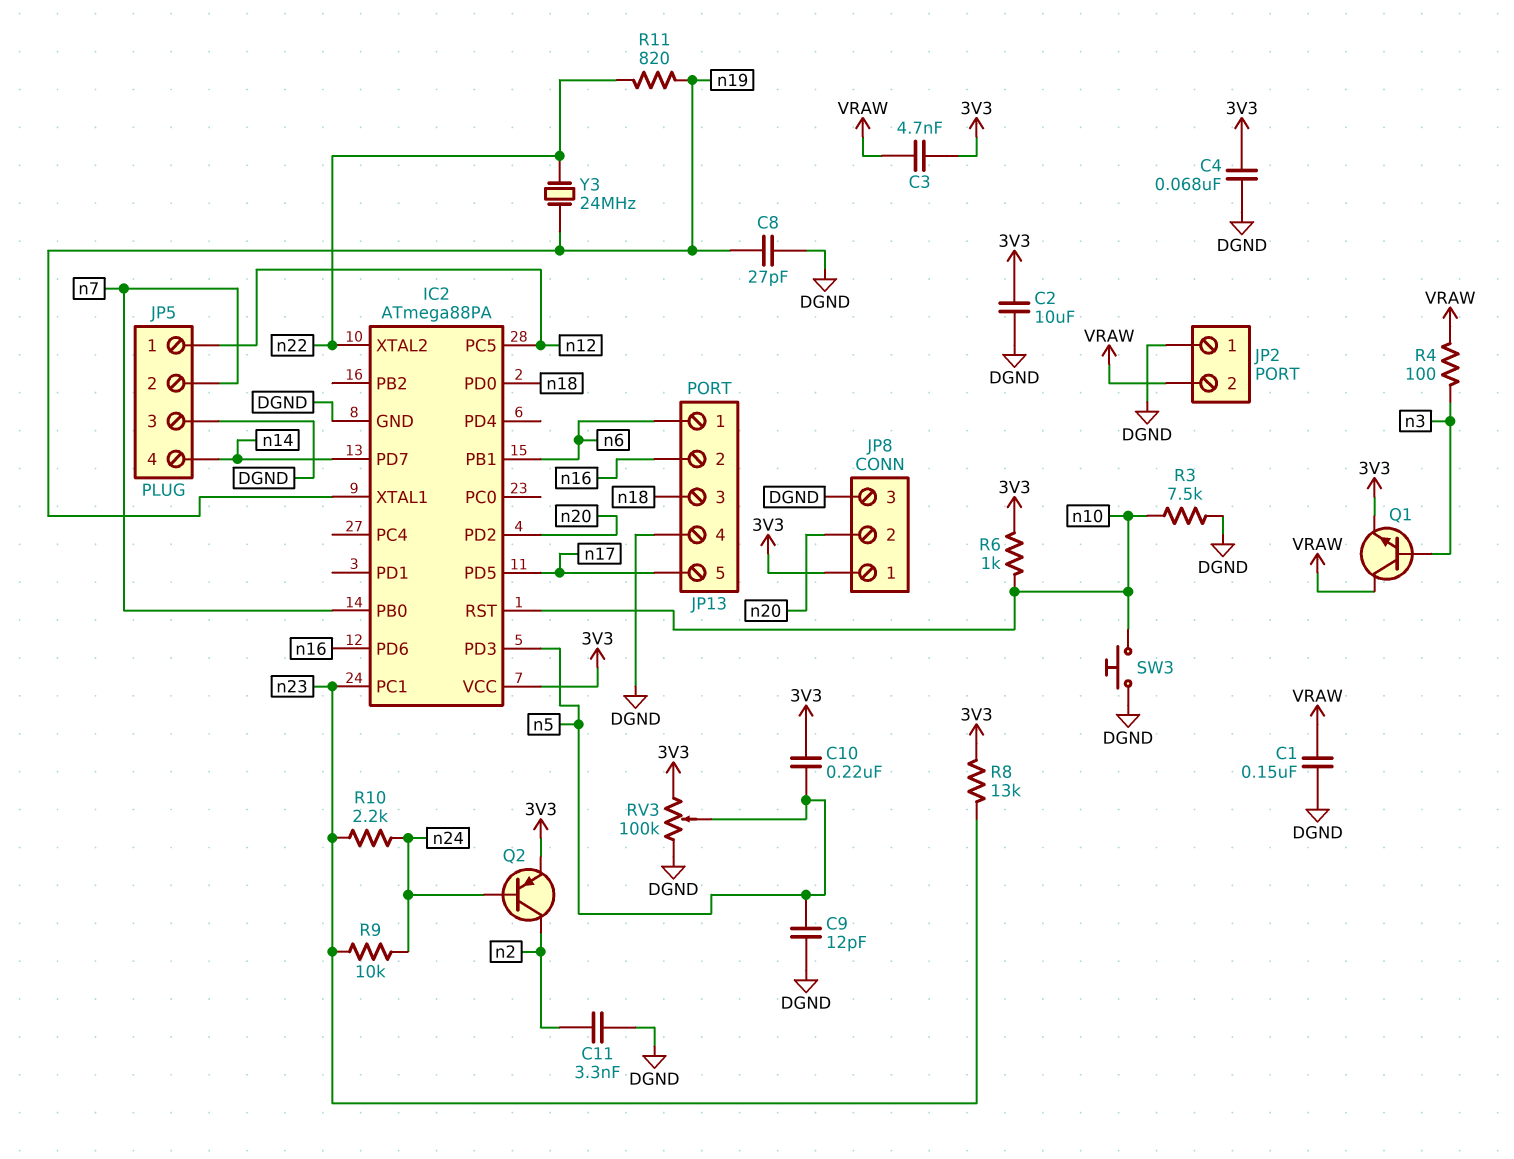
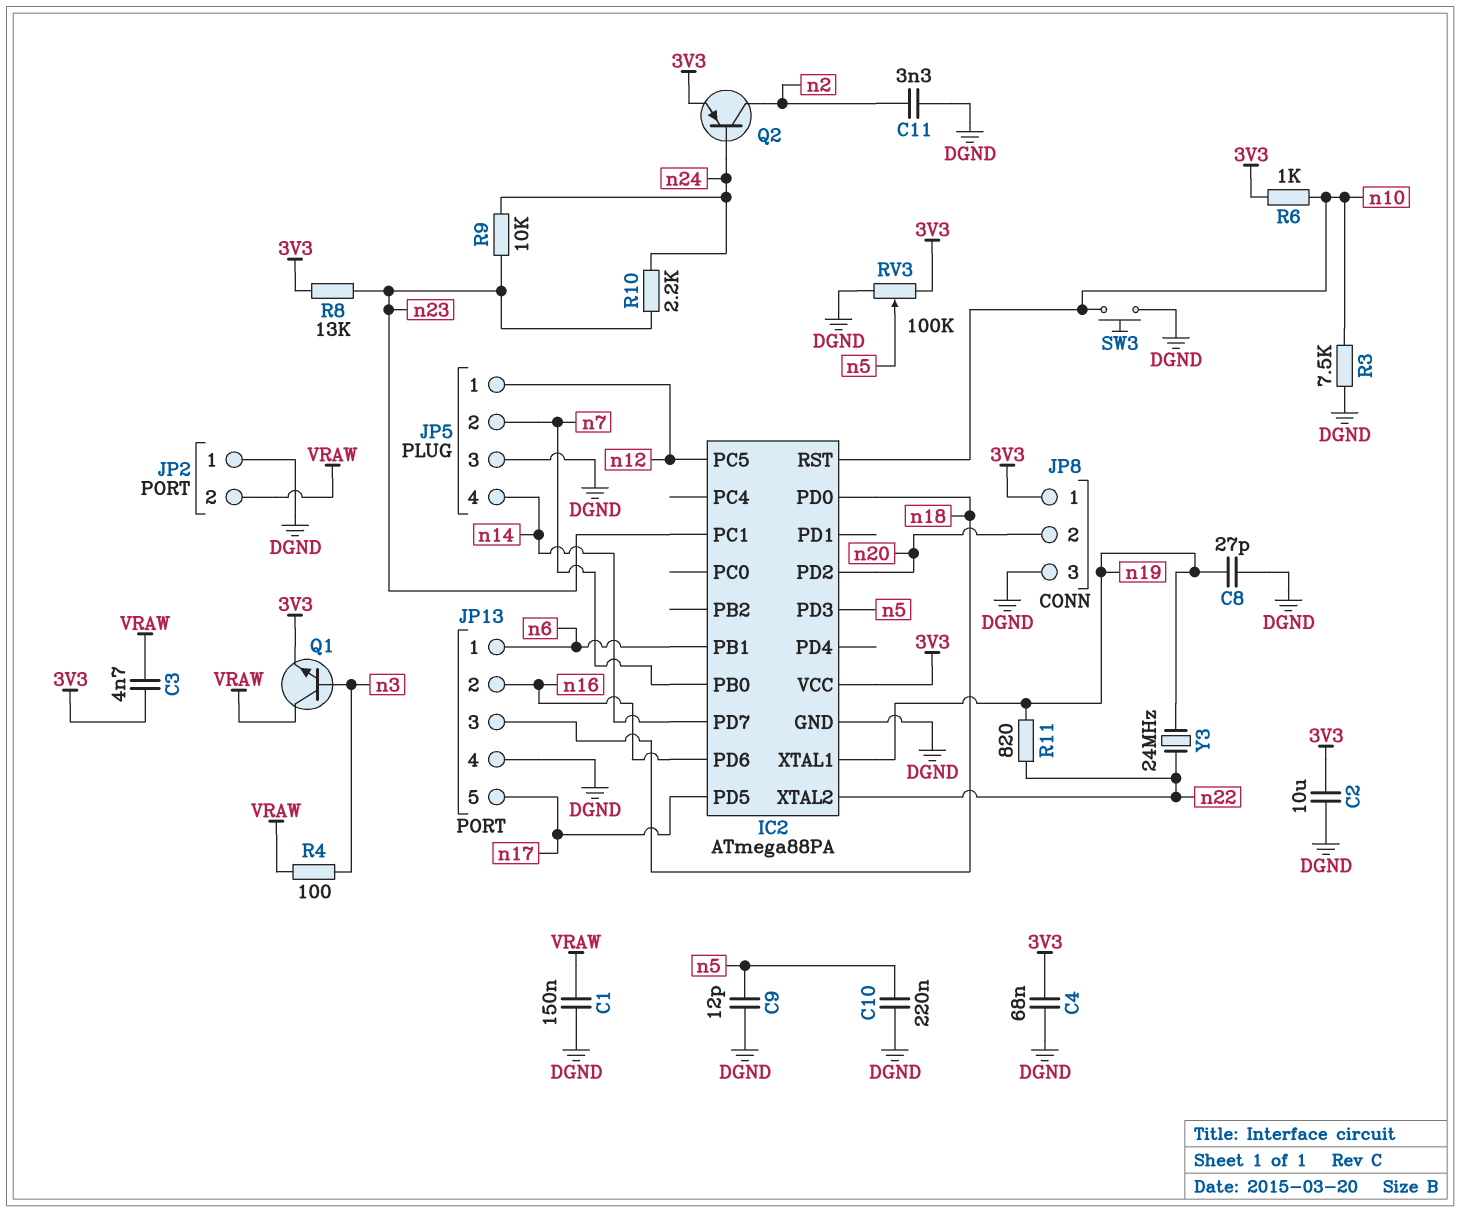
C10: 220nF (3V3, n5) -> 220nF (DGND, n5)

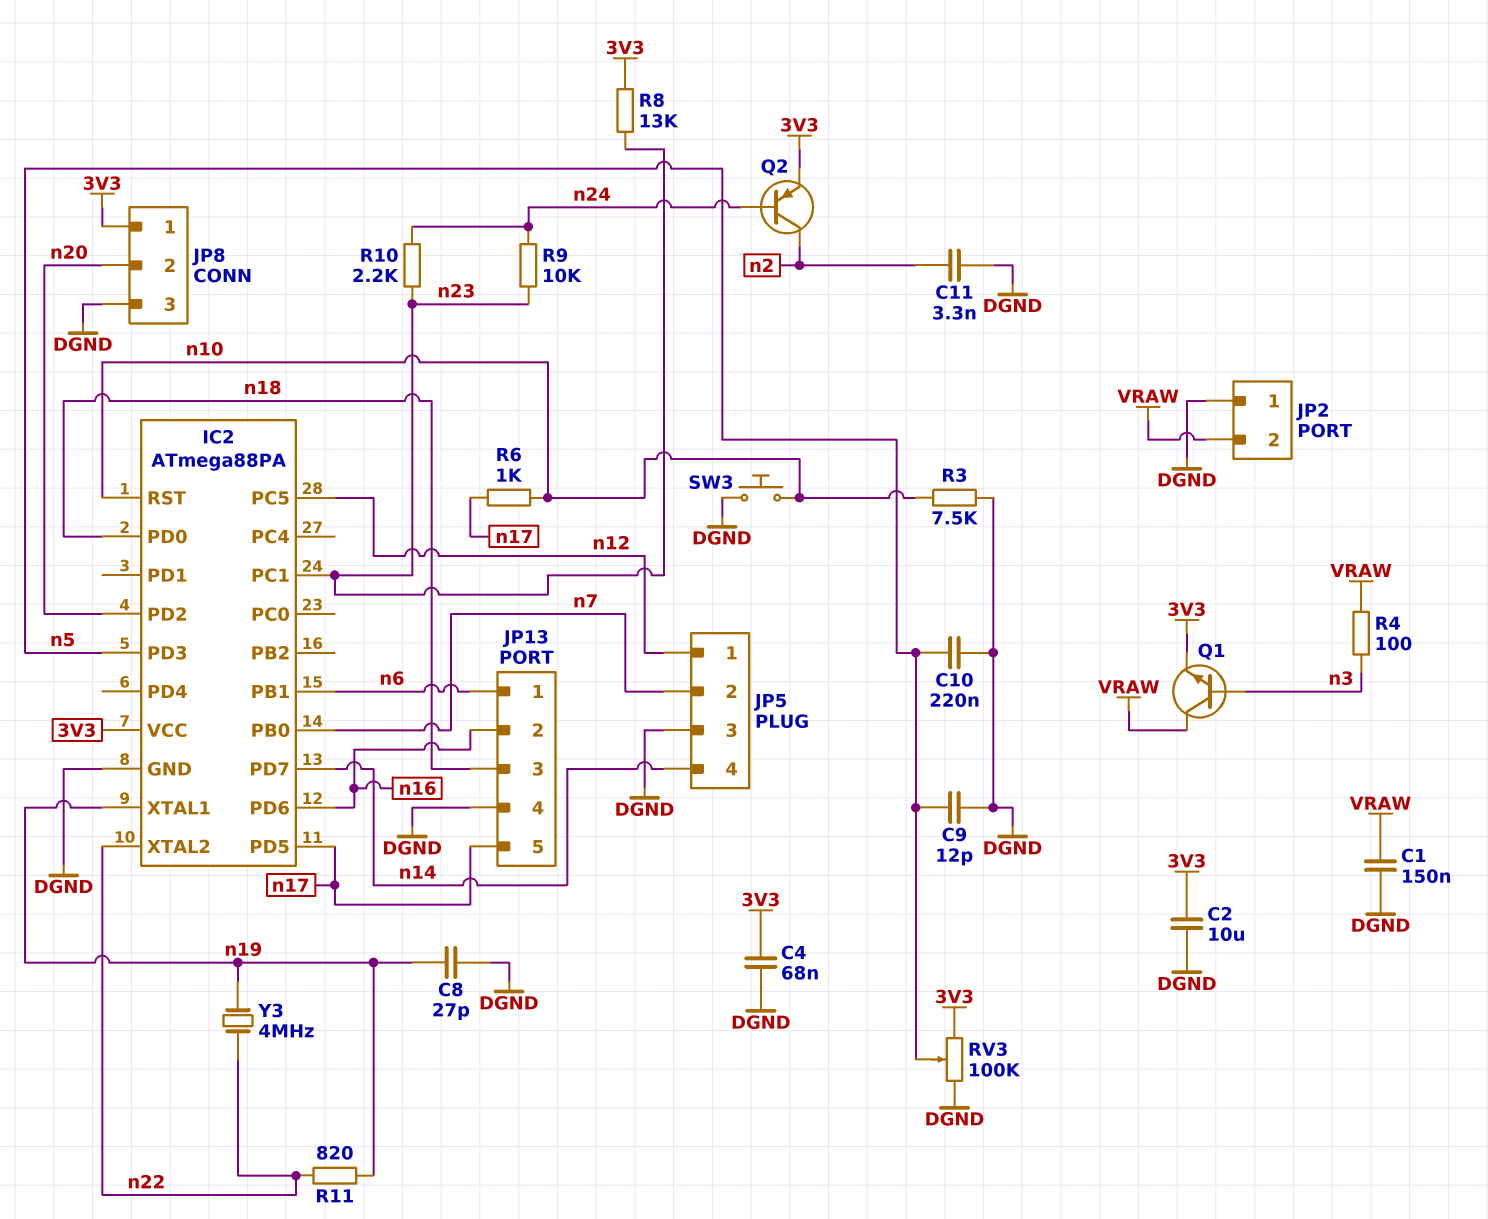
C3: 4.7nF (3V3, VRAW) -> none
R6: 1k (3V3, n10) -> 1k (n10, n17)
Y3: 24MHz (n19, n22) -> 4MHz (n19, n22)

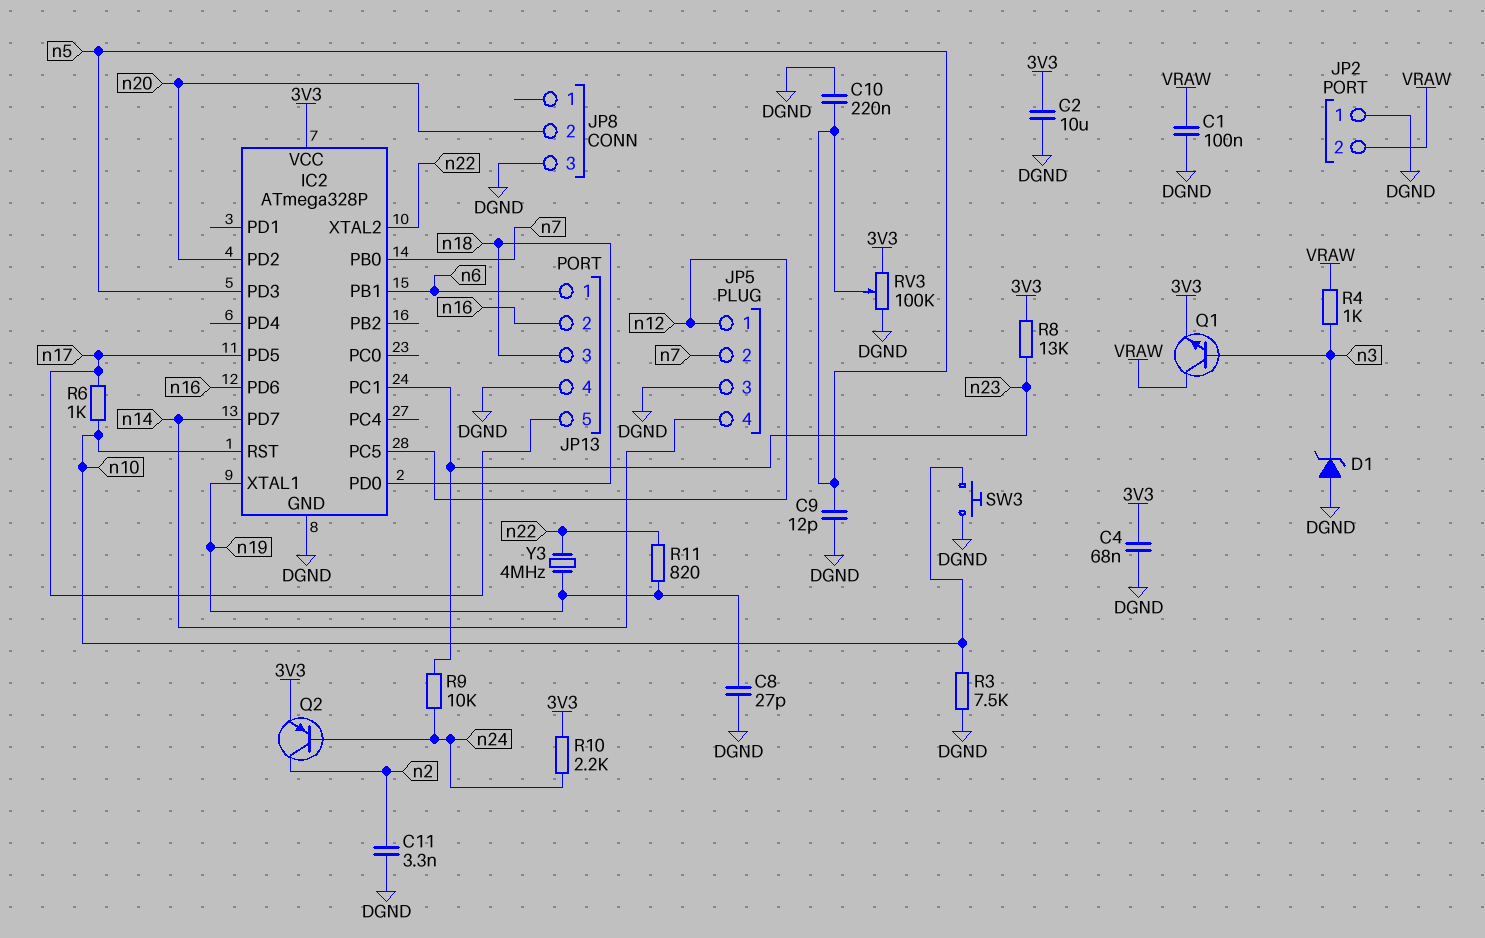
C1: 150nF (DGND, VRAW) -> 100nF (DGND, VRAW)
D1: none -> zener (A DGND, K n3)
IC2: ATmega88PA -> ATmega328P
JP8 pin 1: 3V3 -> none
R4: 100 (VRAW, n3) -> 1k (VRAW, n3)
R10: 2.2k (n23, n24) -> 2.2k (3V3, n24)

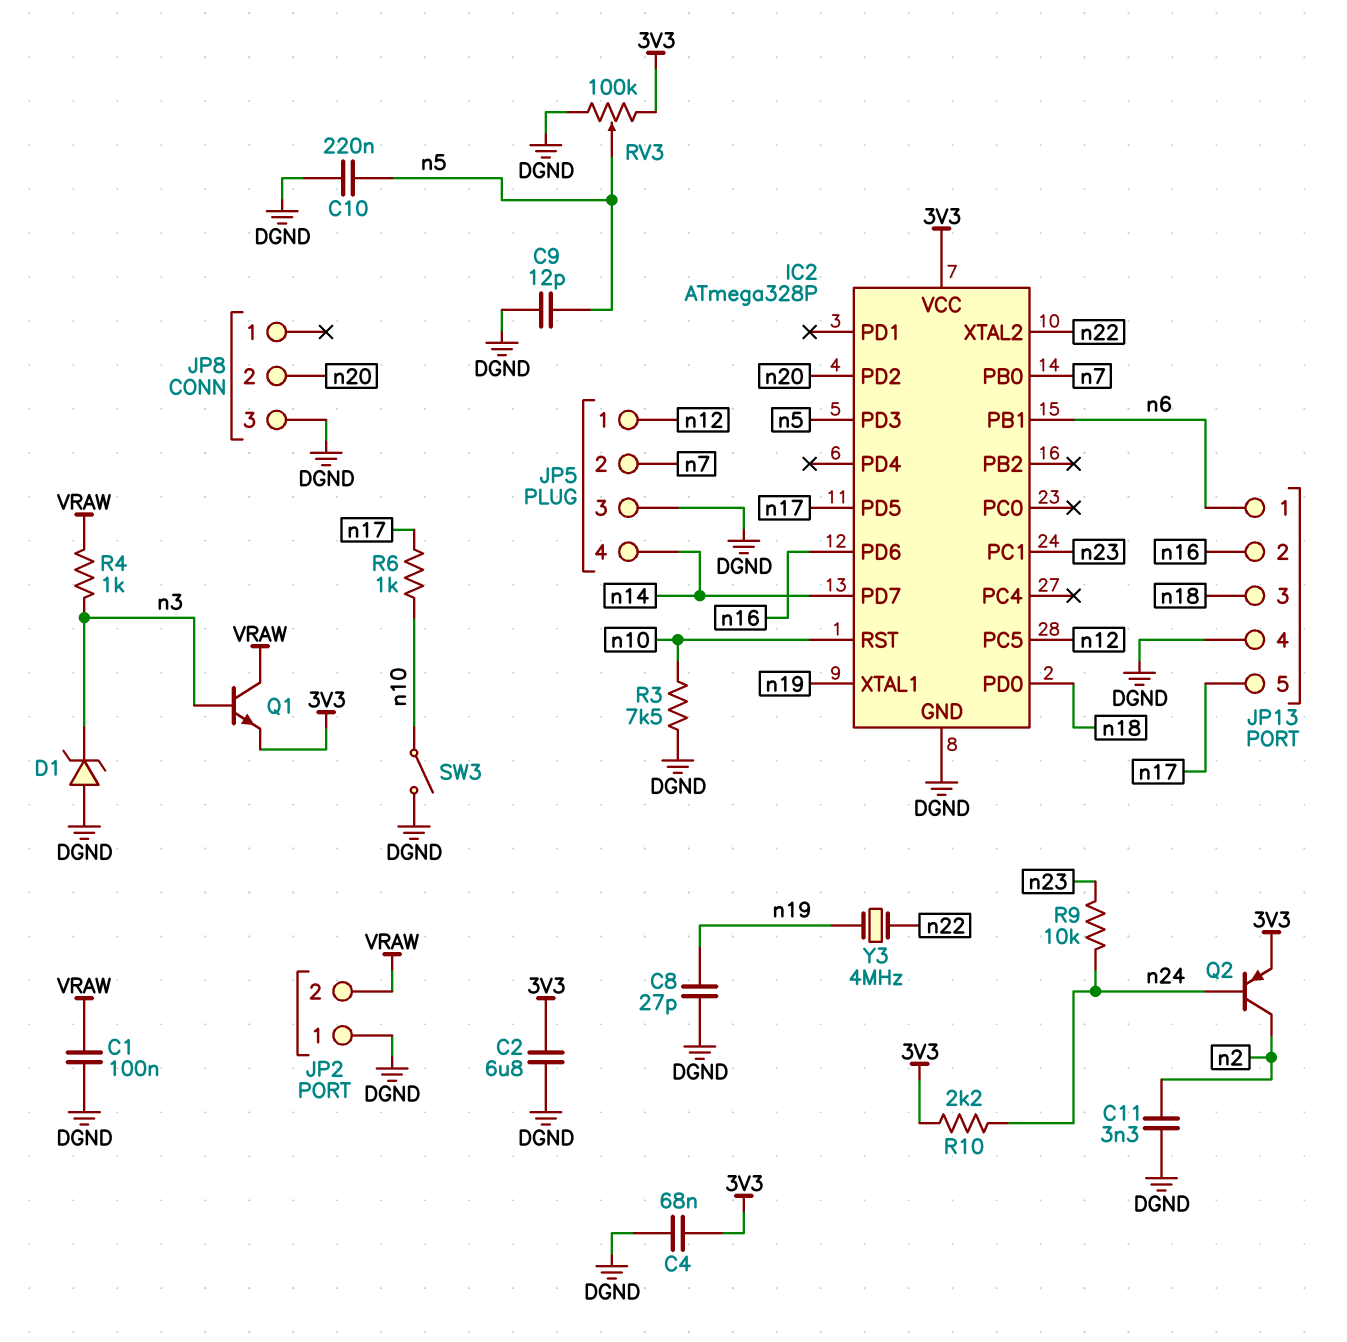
C2: 10uF (3V3, DGND) -> 6.8uF (3V3, DGND)
R8: 13k (3V3, n23) -> none
R11: 820 (n19, n22) -> none
SW3: button (DGND, n10) -> switch (DGND, n10)

